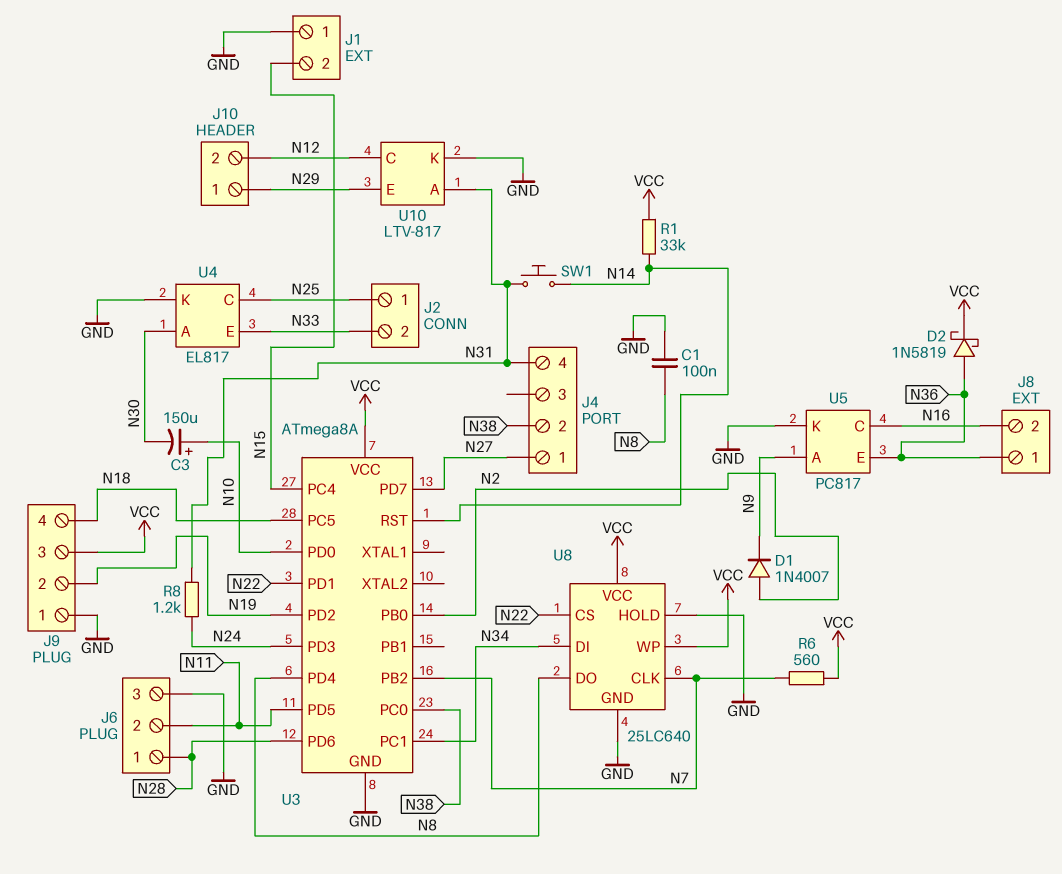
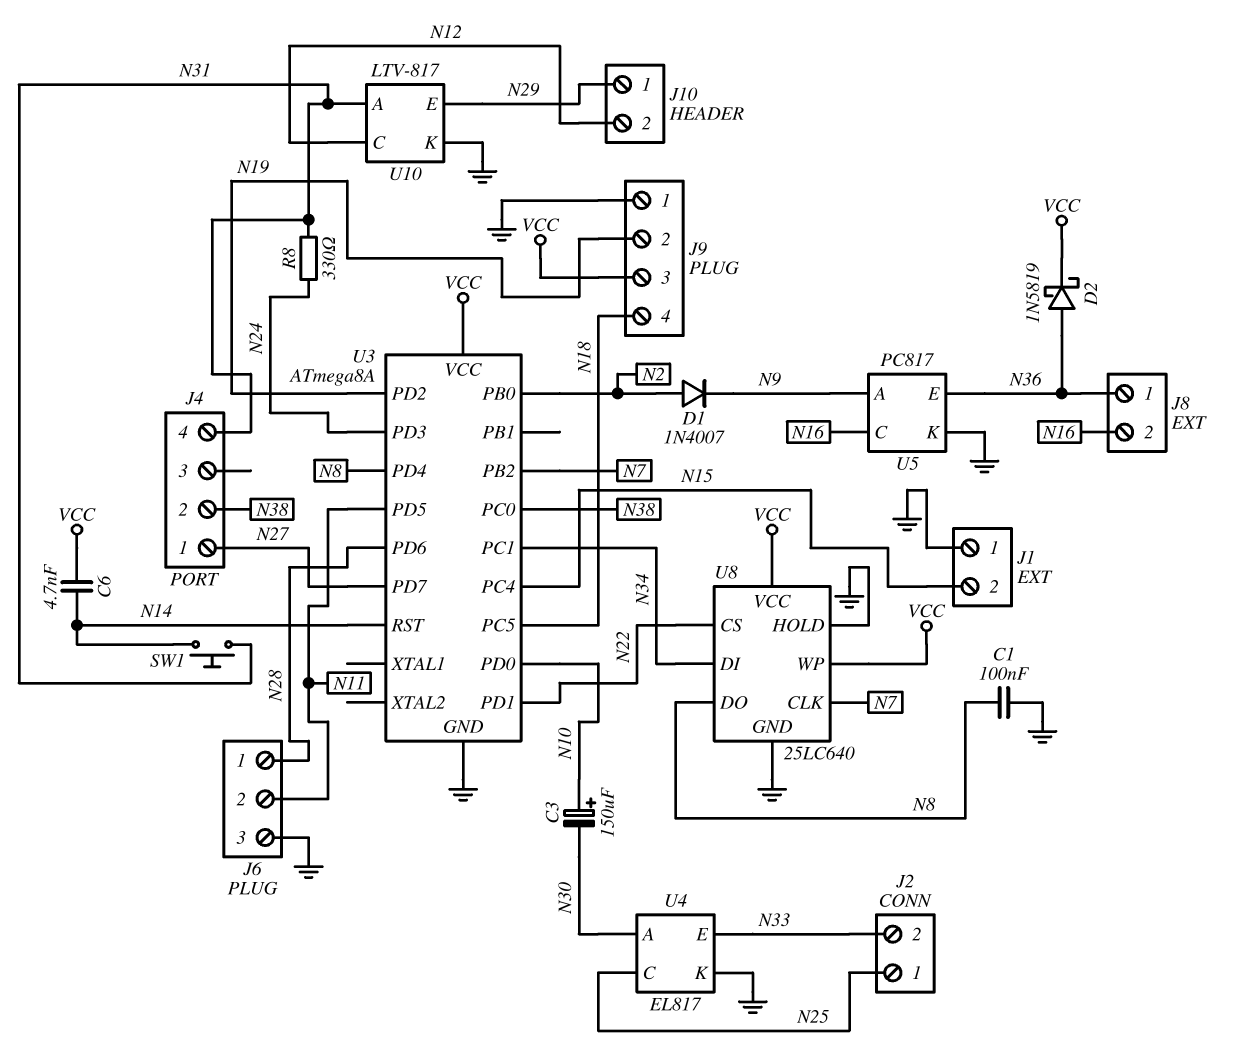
C6: none -> 4.7nF (N14, VCC)
R1: 33k (N14, VCC) -> none
R6: 560 (N7, VCC) -> none
R8: 1.2k (N24, N31) -> 330 (N24, N31)

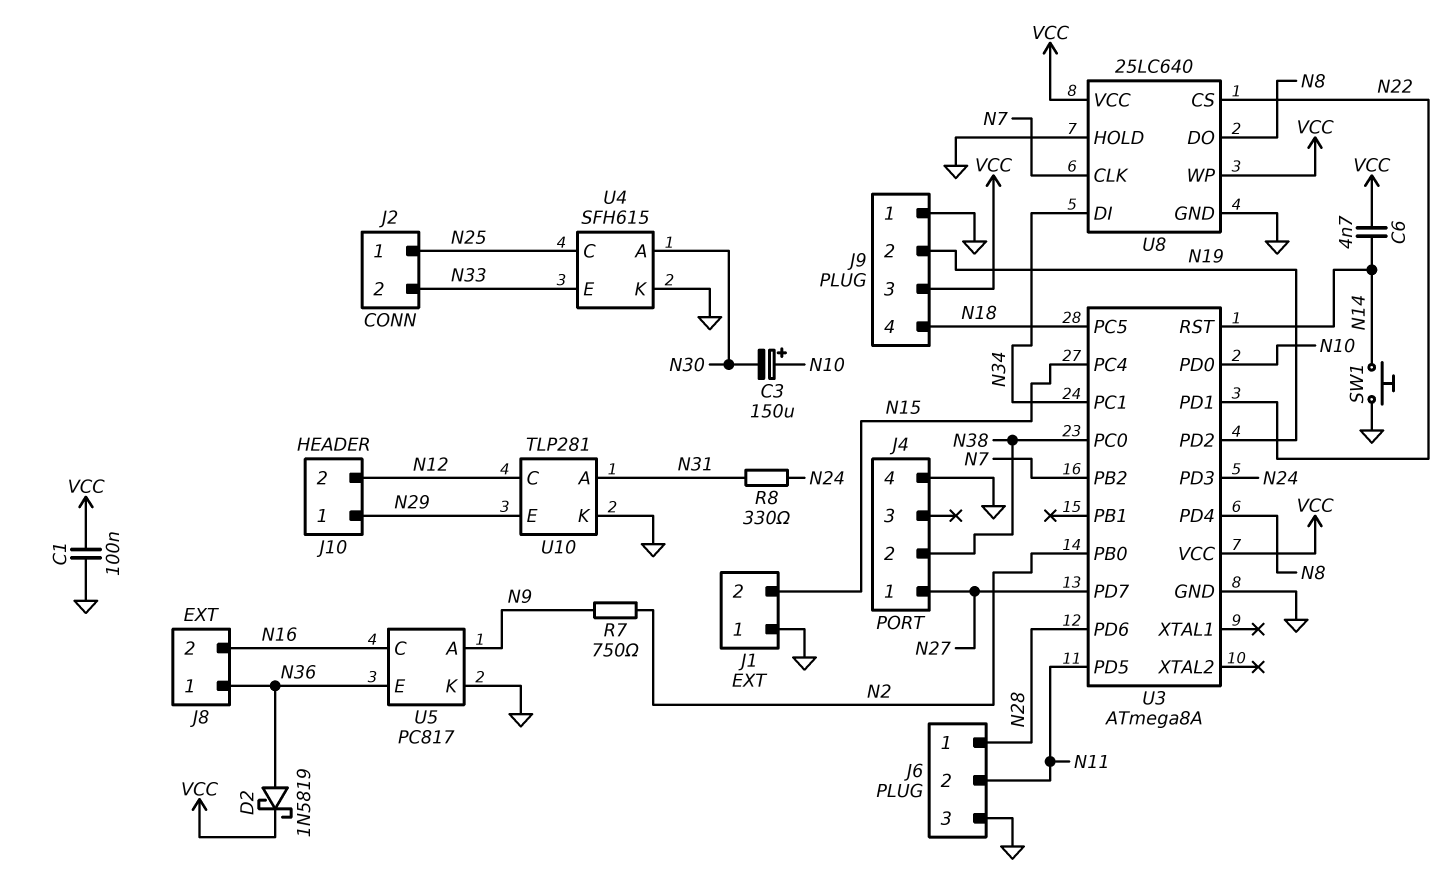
C1: 100nF (GND, N8) -> 100nF (GND, VCC)
D1: diode 1N4007 (A N2, K N9) -> none
J4 pin 4: N31 -> GND
R7: none -> 750 (N2, N9)
SW1: button (N14, N31) -> button (GND, N14)
U4: EL817 -> SFH615
U10: LTV-817 -> TLP281

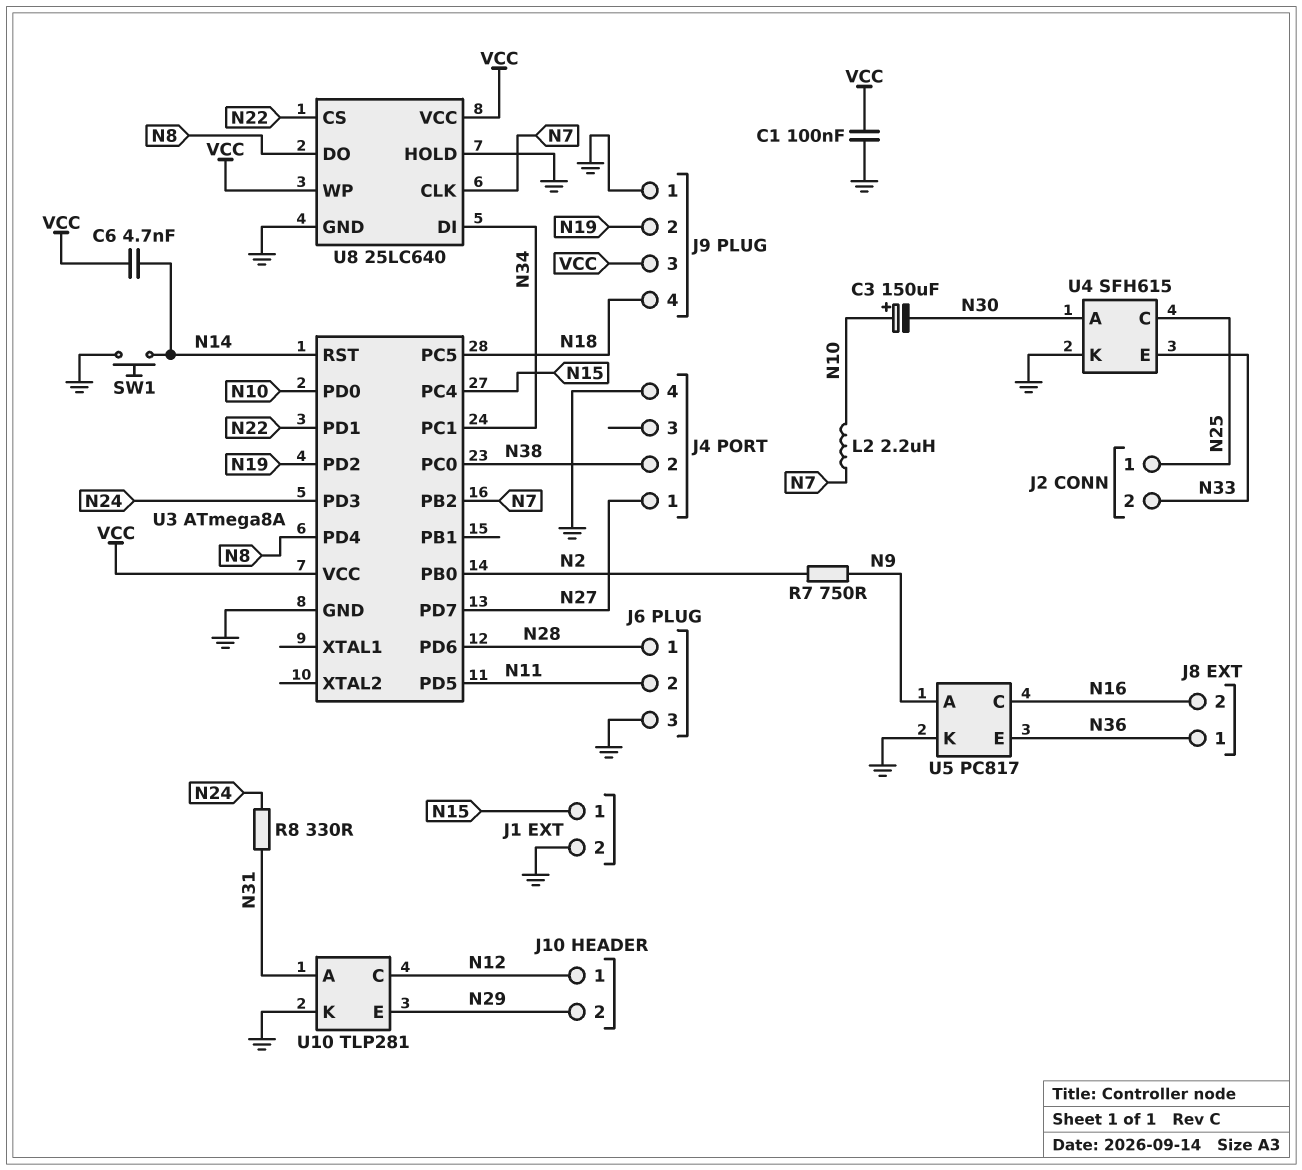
D2: schottky 1N5819 (A N36, K VCC) -> none
J1 pin 1: GND -> N15
J1 pin 2: N15 -> GND
J10 pin 1: N29 -> N12
J10 pin 2: N12 -> N29
L2: none -> 2.2uH (N7, N10)

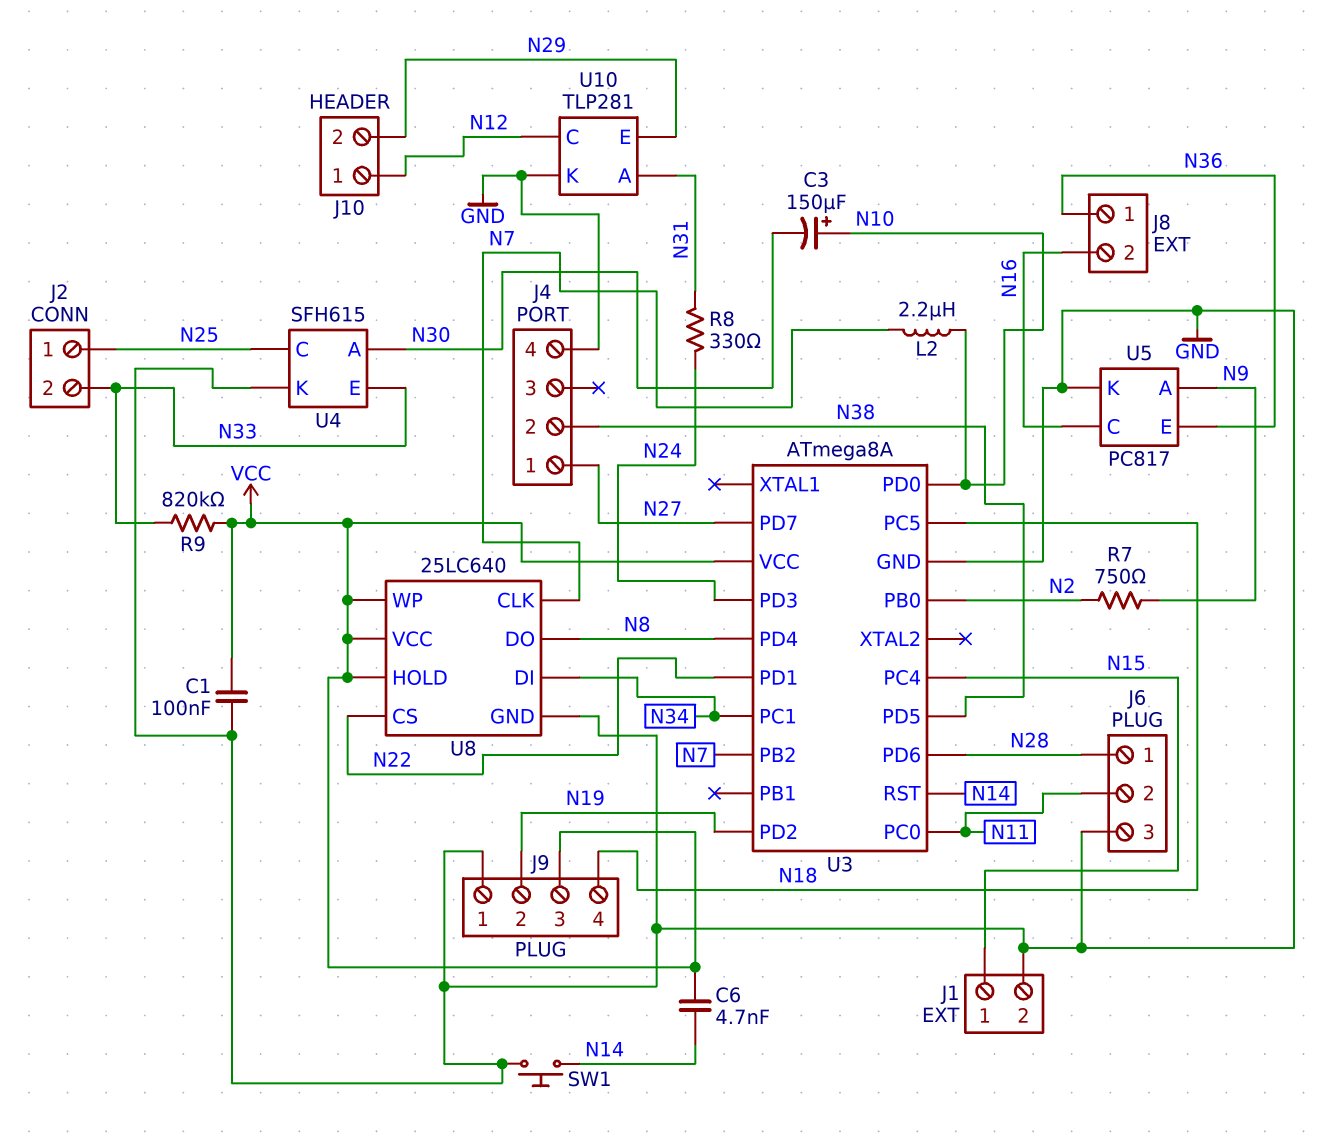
R9: none -> 820k (N33, VCC)
U3 pin PC0: N38 -> N11
U3 pin PD5: N11 -> N38
U8 pin HOLD: GND -> VCC

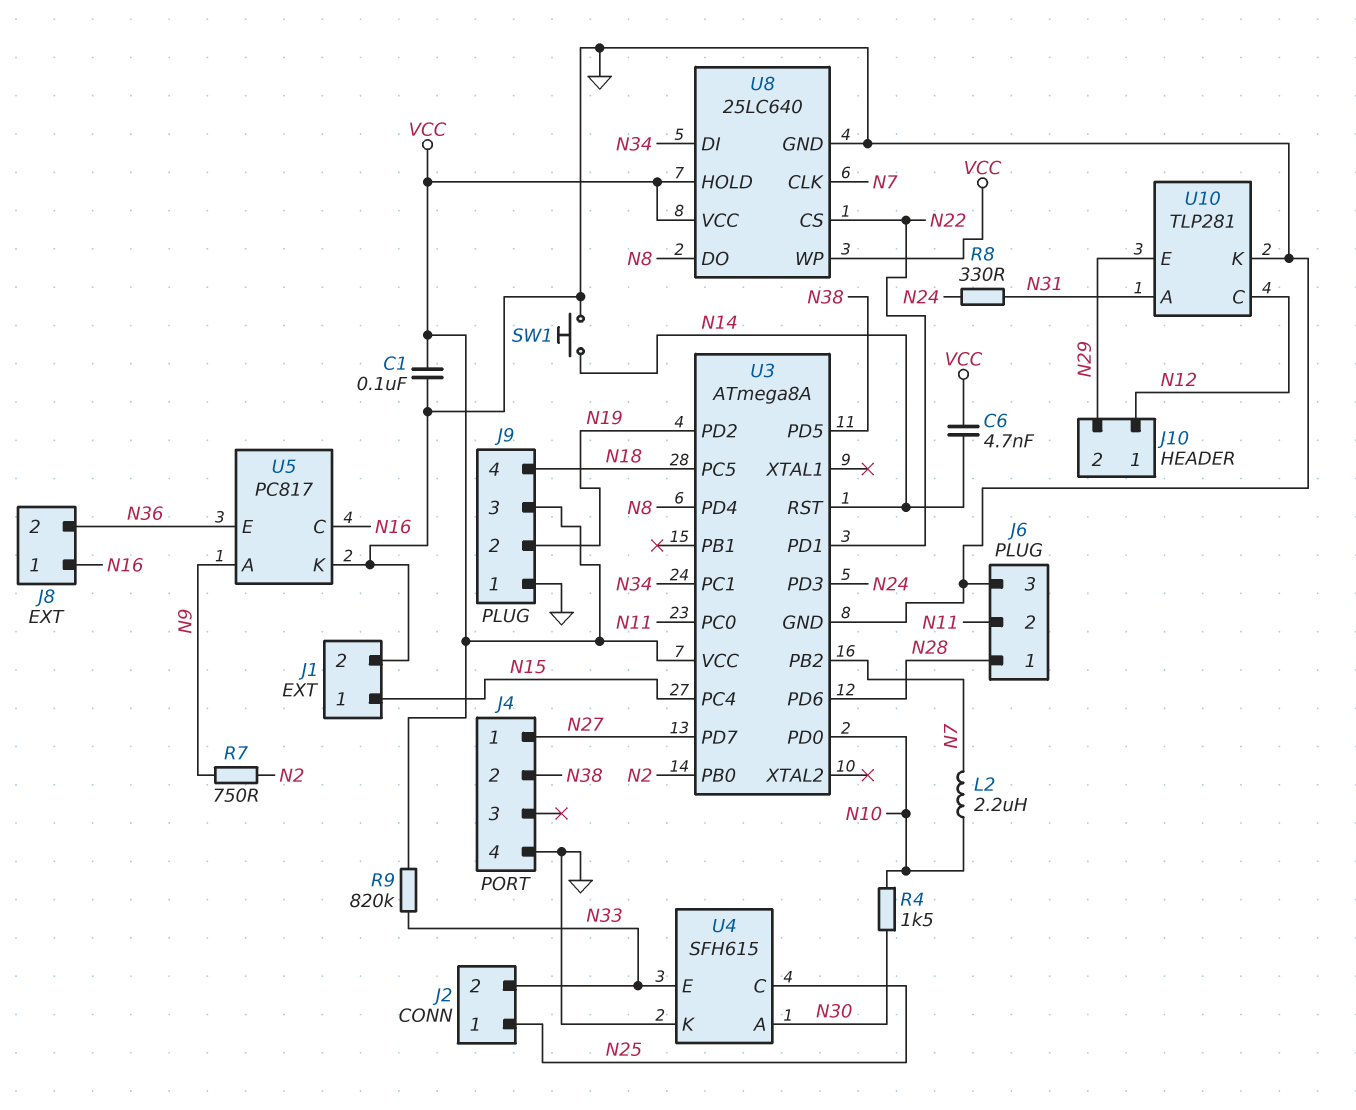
C3: 150uF (plus N10, minus N30) -> none
J8 pin 1: N36 -> N16
J8 pin 2: N16 -> N36
R4: none -> 1.5k (N10, N30)

